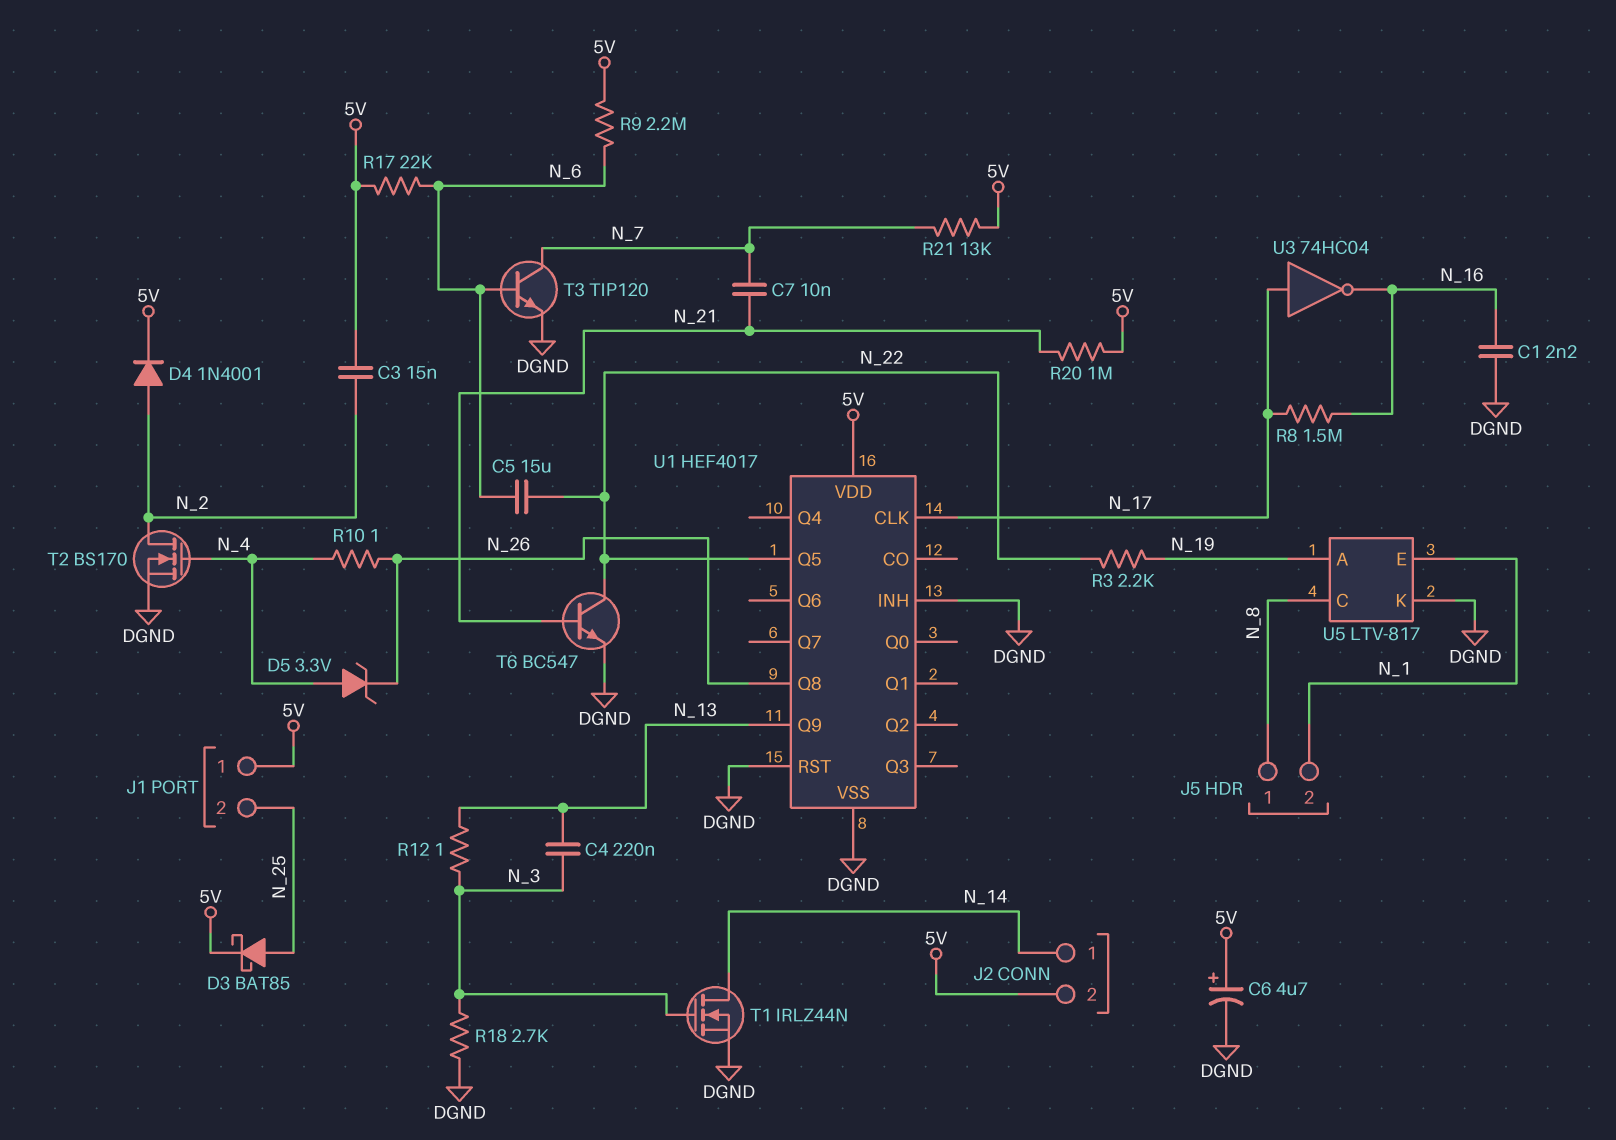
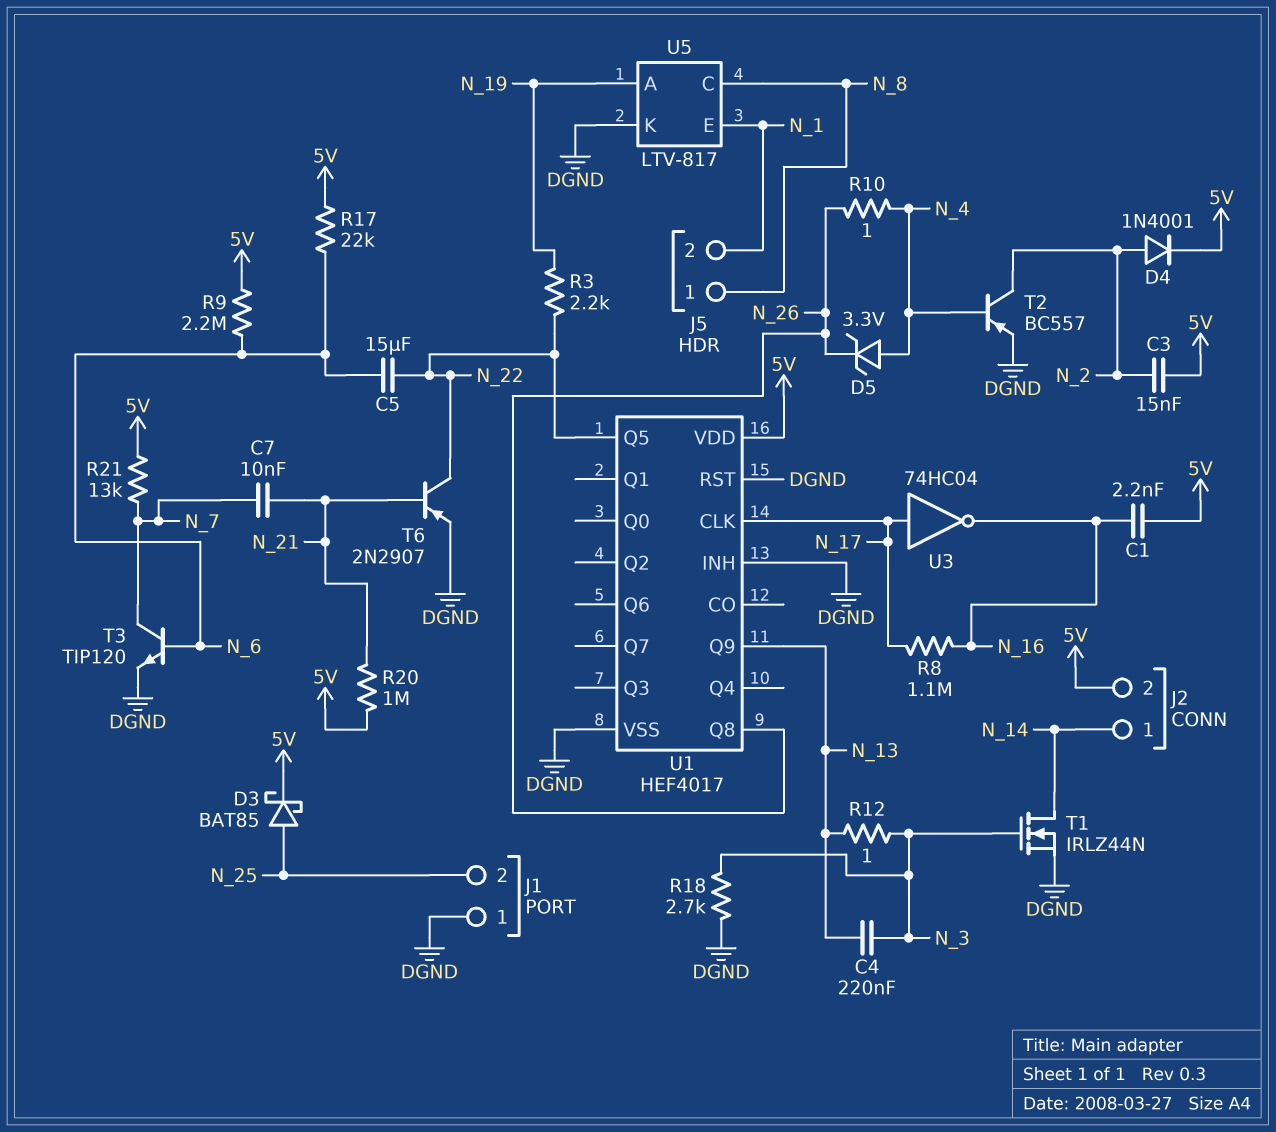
C1: 2.2nF (DGND, N_16) -> 2.2nF (5V, N_16)
C6: 4.7uF (plus 5V, minus DGND) -> none
J1 pin 1: 5V -> DGND
R8: 1.5M (N_16, N_17) -> 1.1M (N_16, N_17)
T2: NMOS BS170 (G N_4, D N_2, S DGND) -> PNP BC557 (B N_4, C N_2, E DGND)
T6: NPN BC547 (B N_21, C N_22, E DGND) -> PNP 2N2907 (B N_21, C N_22, E DGND)

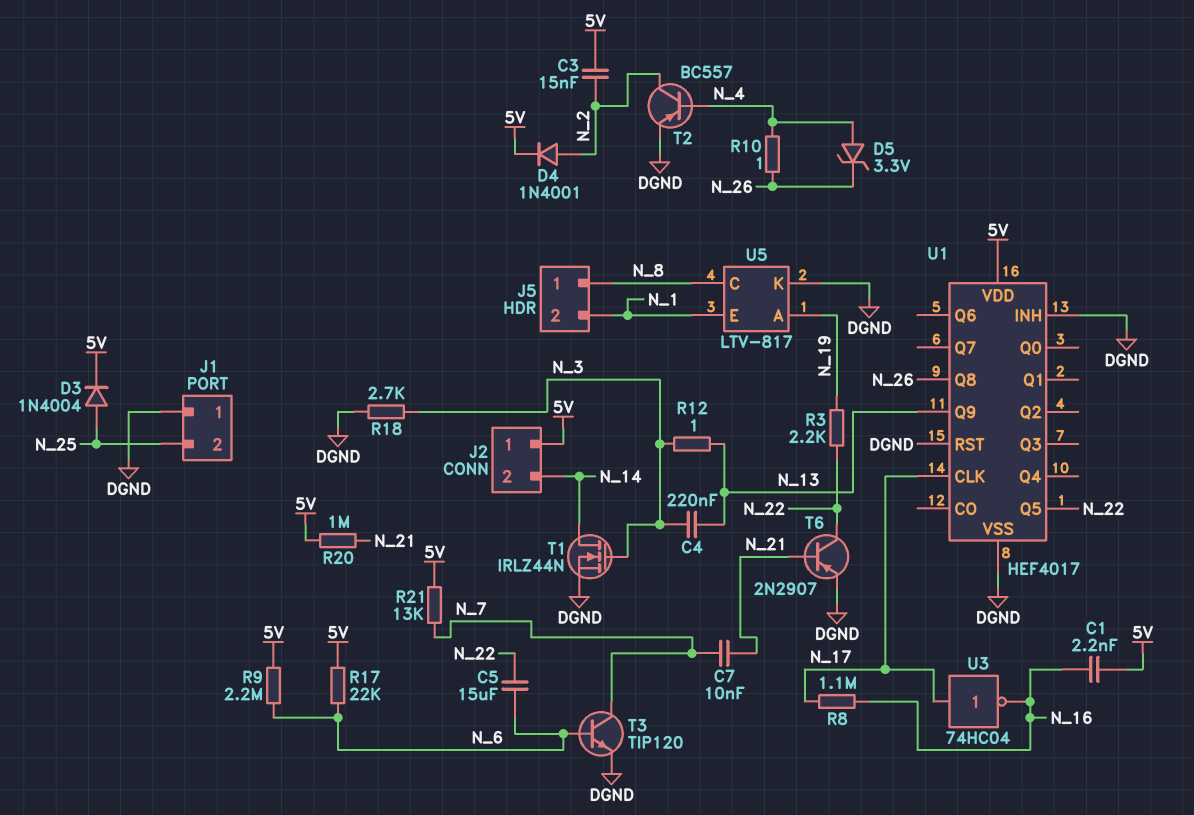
D3: schottky BAT85 (A N_25, K 5V) -> diode 1N4004 (A N_25, K 5V)
J2 pin 1: N_14 -> 5V
J2 pin 2: 5V -> N_14

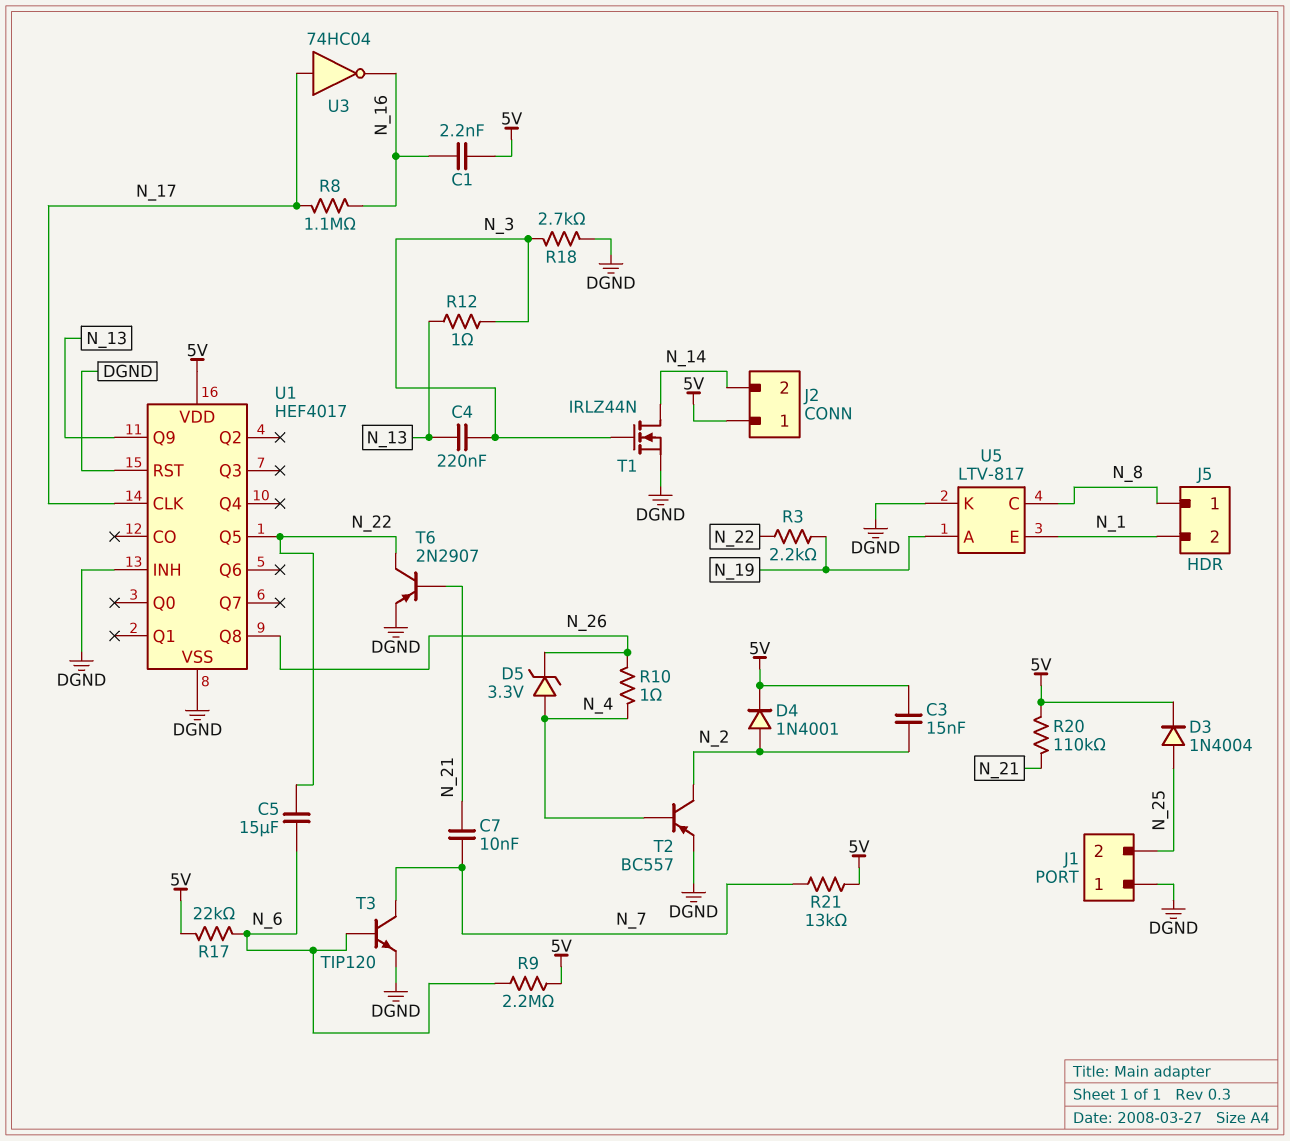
R20: 1M (5V, N_21) -> 110k (5V, N_21)

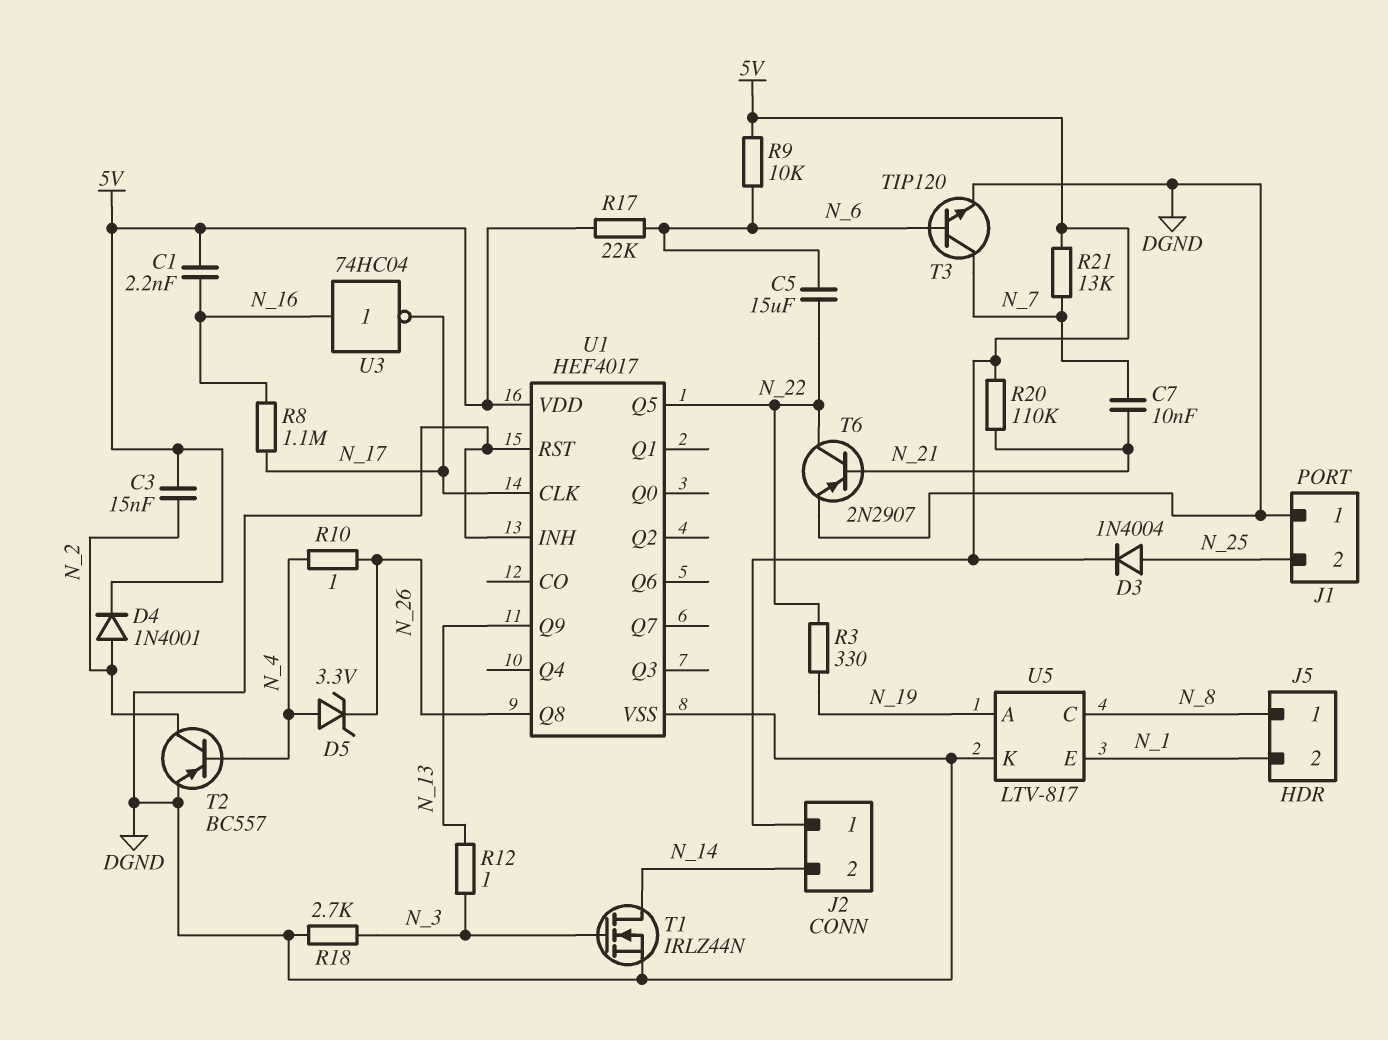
C4: 220nF (N_3, N_13) -> none
R3: 2.2k (N_19, N_22) -> 330 (N_19, N_22)
R9: 2.2M (5V, N_6) -> 10k (5V, N_6)
U3: NOT 74HC04 (in N_17, out N_16) -> NOT 74HC04 (in N_16, out N_17)

